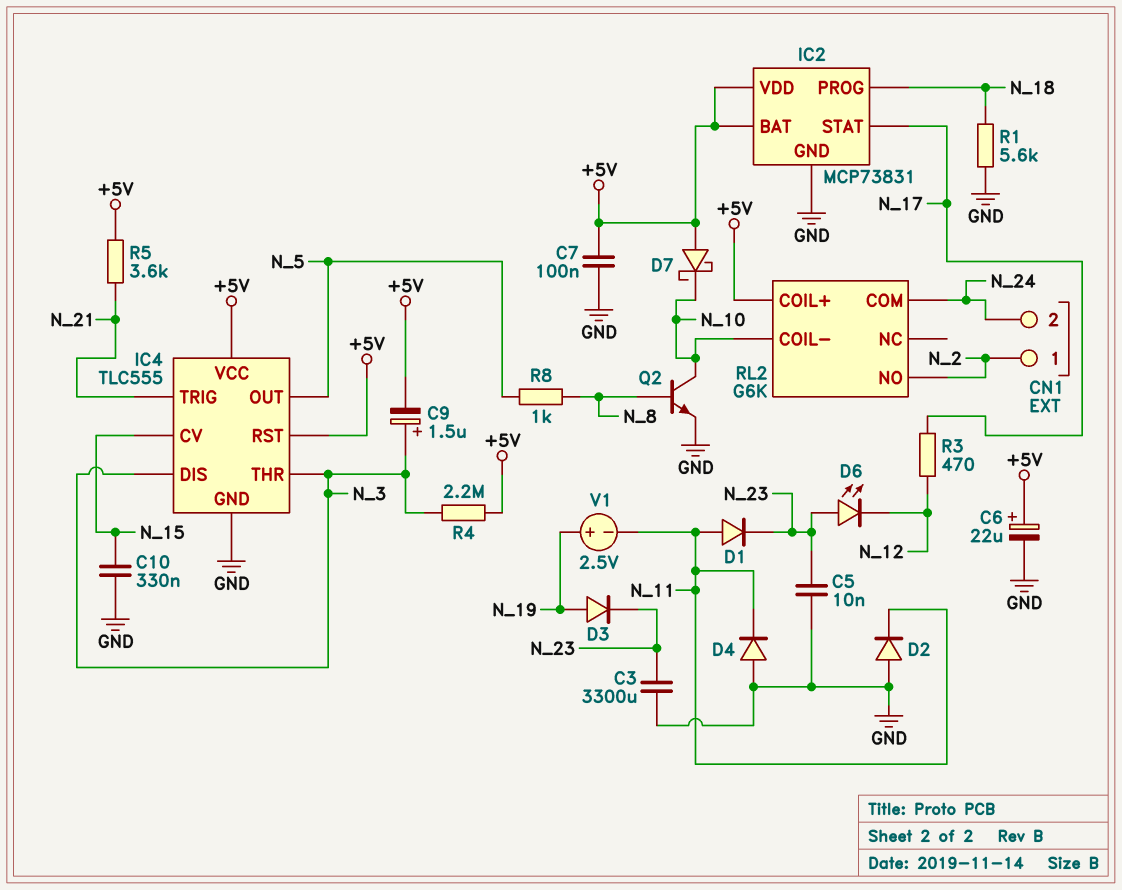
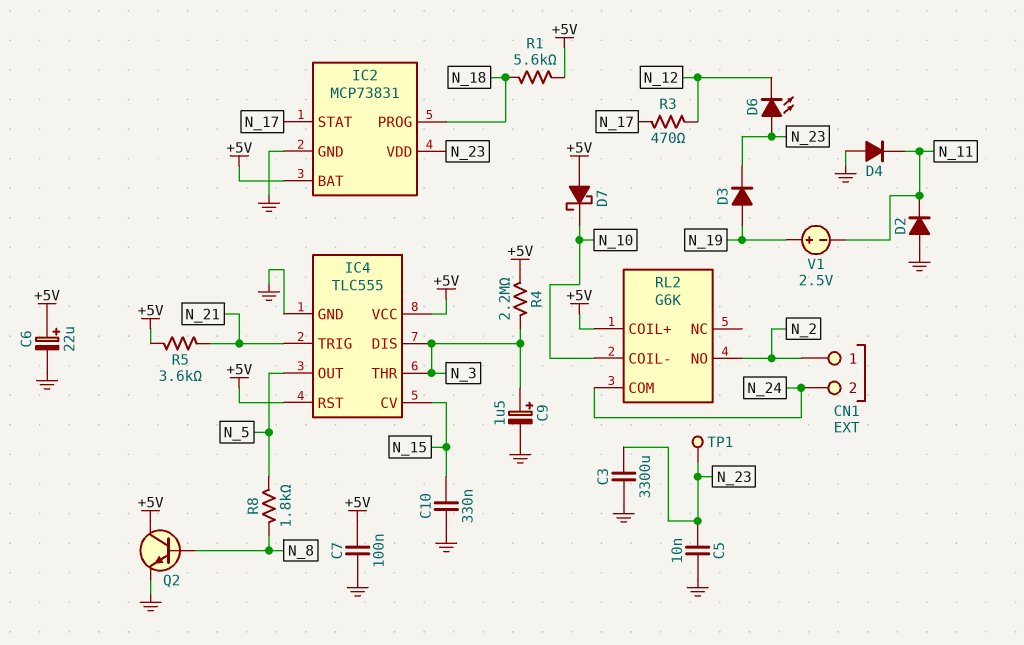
C9: 1.5uF (plus N_3, minus +5V) -> 1.5uF (plus N_3, minus GND)
D1: diode (A N_11, K N_23) -> none
IC2 pin VDD: +5V -> N_23
Q2: NPN (B N_8, C N_10, E GND) -> NPN (B N_8, C +5V, E GND)
R1: 5.6k (GND, N_18) -> 5.6k (+5V, N_18)
R8: 1k (N_5, N_8) -> 1.8k (N_5, N_8)
TP1: none -> test point (N_23)

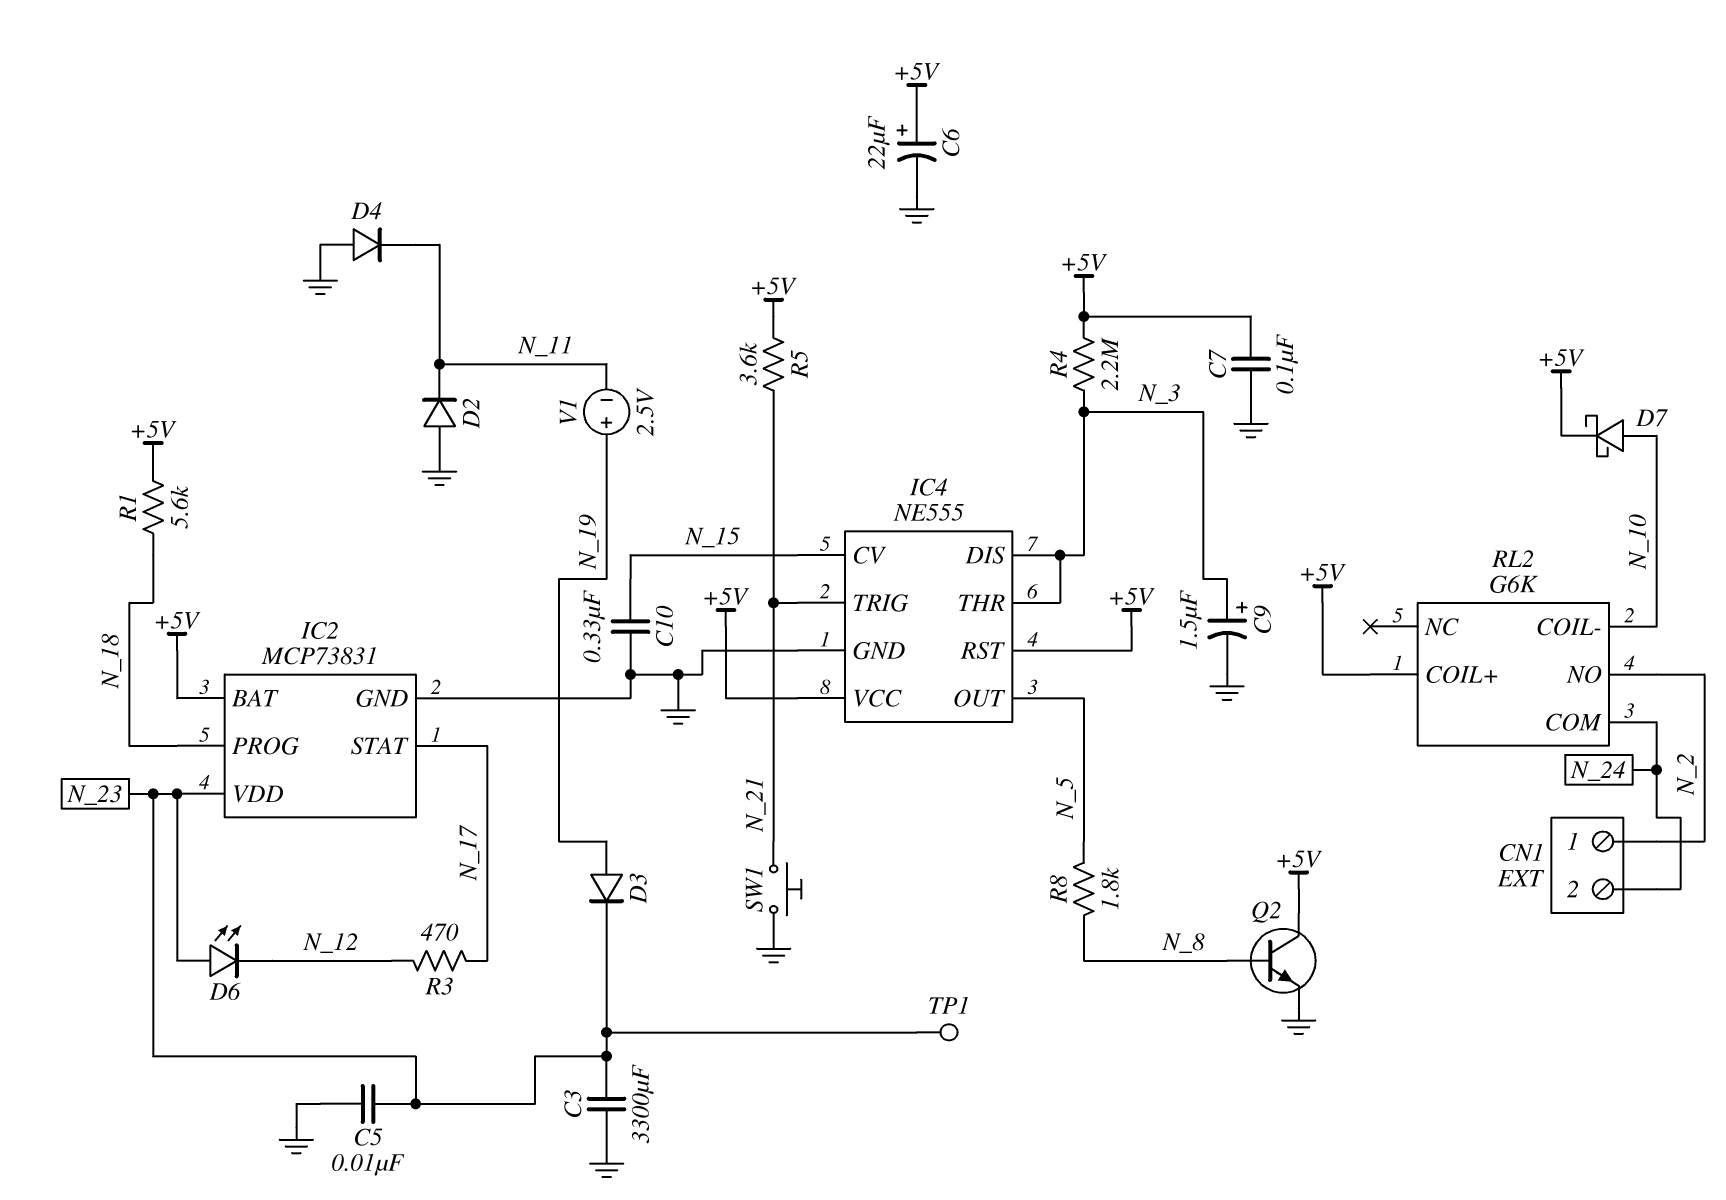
D7: schottky (A +5V, K N_10) -> schottky (A N_10, K +5V)
IC4: TLC555 -> NE555
SW1: none -> button (GND, N_21)

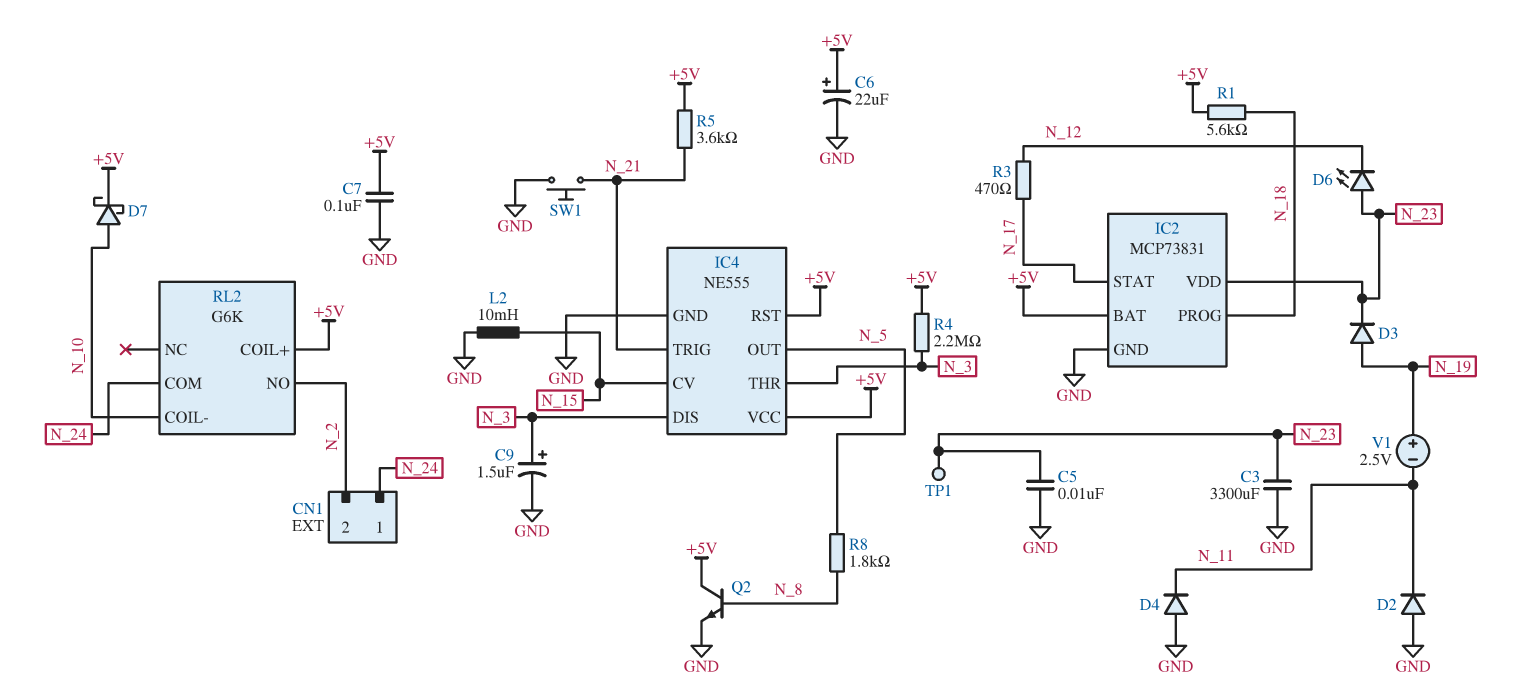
C10: 330nF (GND, N_15) -> none
CN1 pin 1: N_2 -> N_24
CN1 pin 2: N_24 -> N_2
L2: none -> 10mH (GND, N_15)

